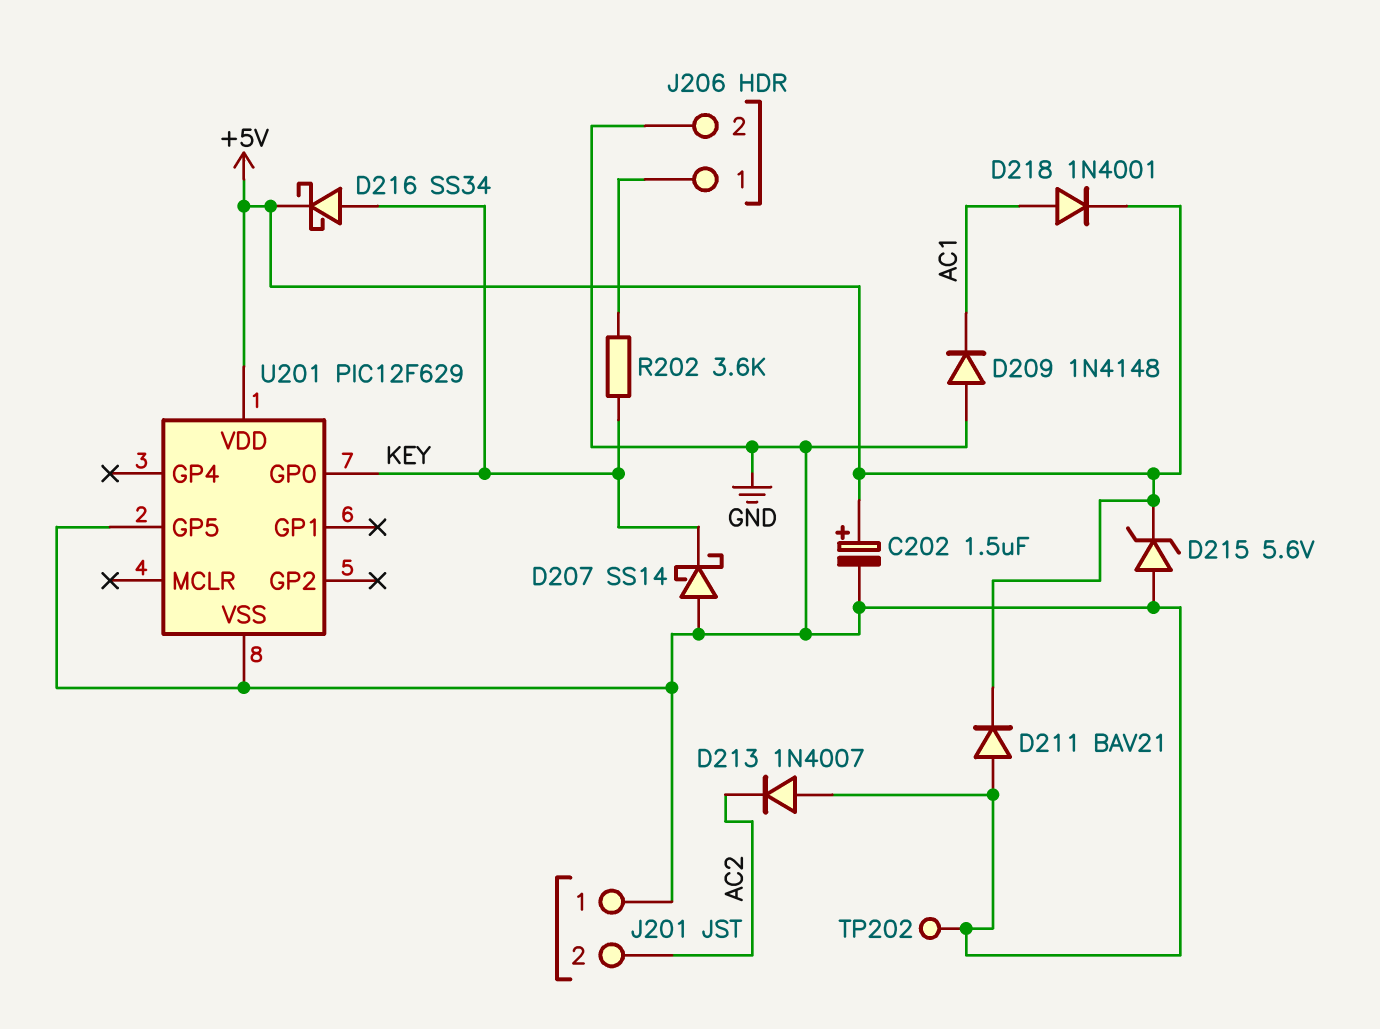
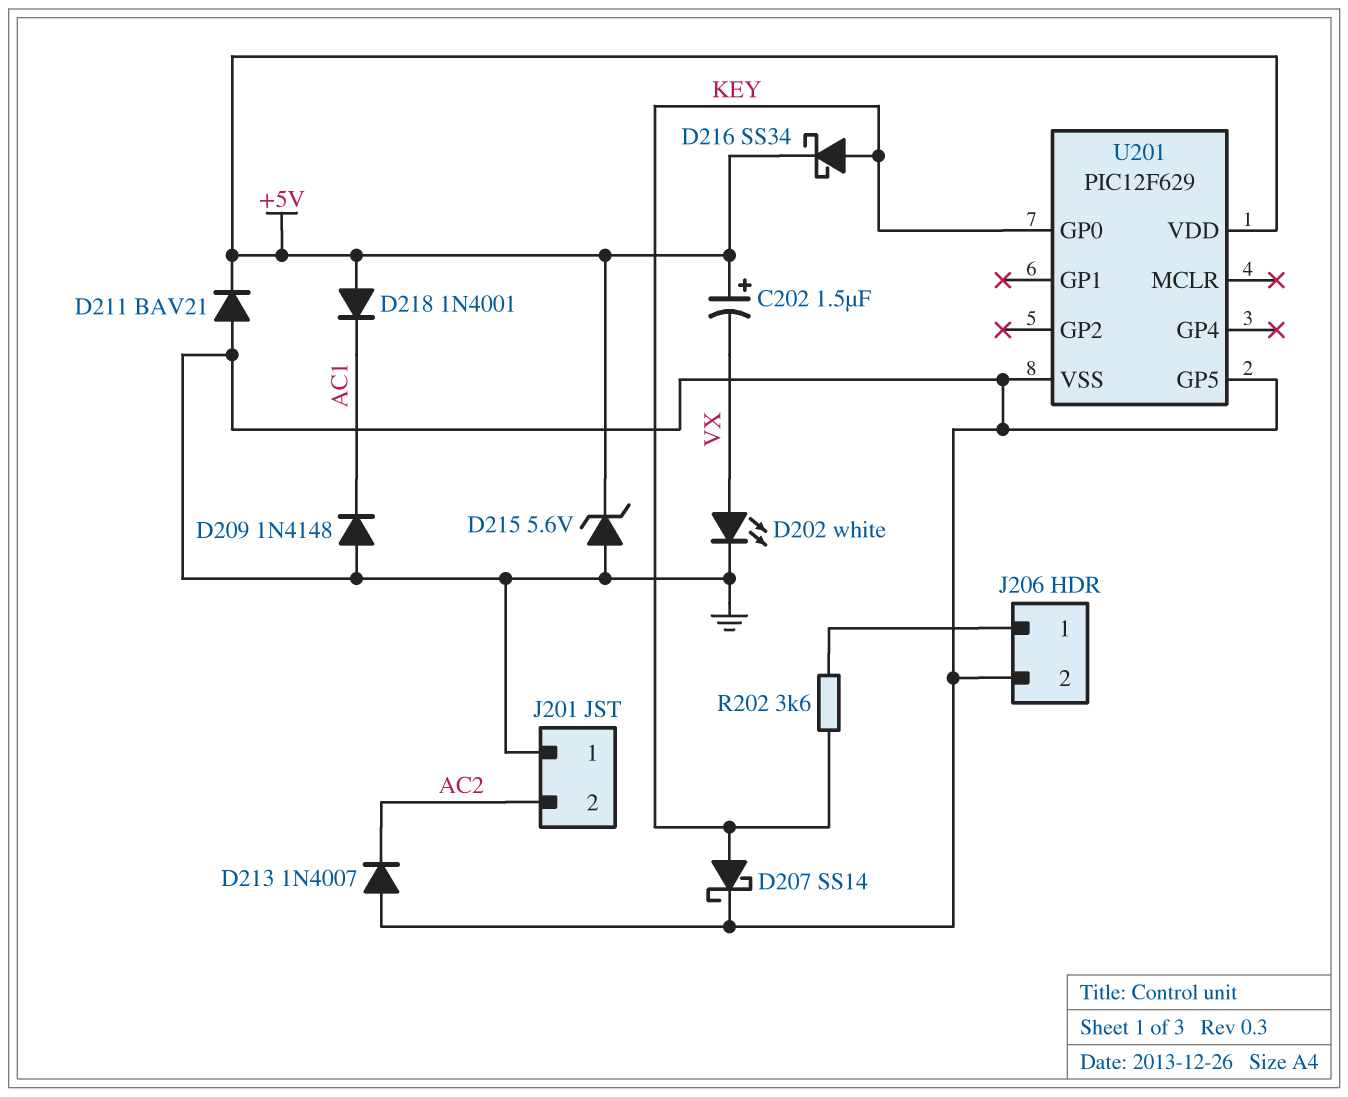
C202: 1.5uF (plus +5V, minus GND) -> 1.5uF (plus +5V, minus VX)
D202: none -> LED white (A VX, K GND)
D207: schottky SS14 (A GND, K KEY) -> schottky SS14 (A KEY, K GND)
D218: diode 1N4001 (A AC1, K +5V) -> diode 1N4001 (A +5V, K AC1)
TP202: test point (GND) -> none

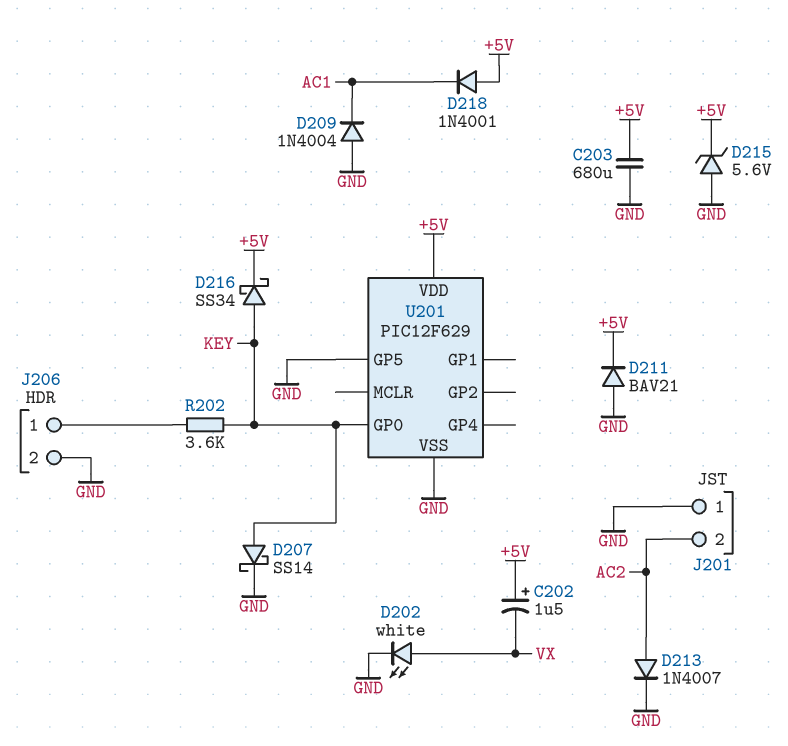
C203: none -> 680uF (+5V, GND)
D209: diode 1N4148 (A GND, K AC1) -> diode 1N4004 (A GND, K AC1)
D213: diode 1N4007 (A GND, K AC2) -> diode 1N4007 (A AC2, K GND)

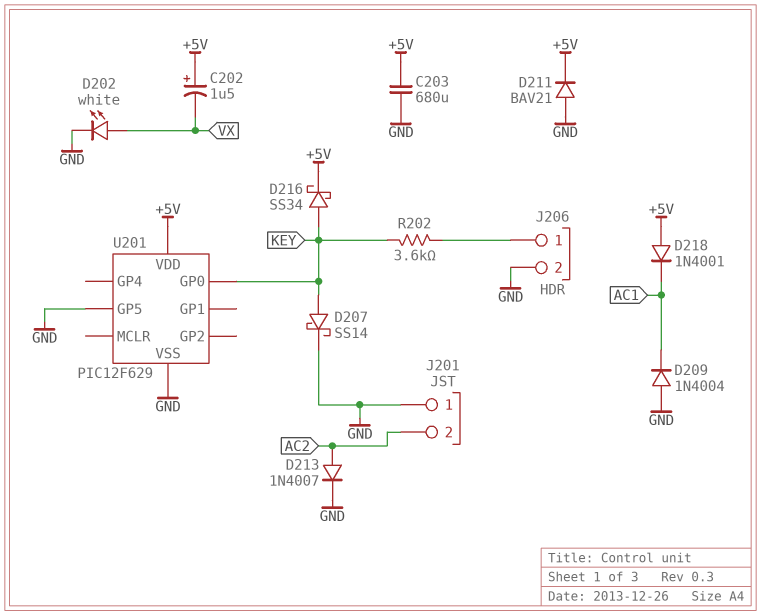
D215: zener 5.6V (A GND, K +5V) -> none

